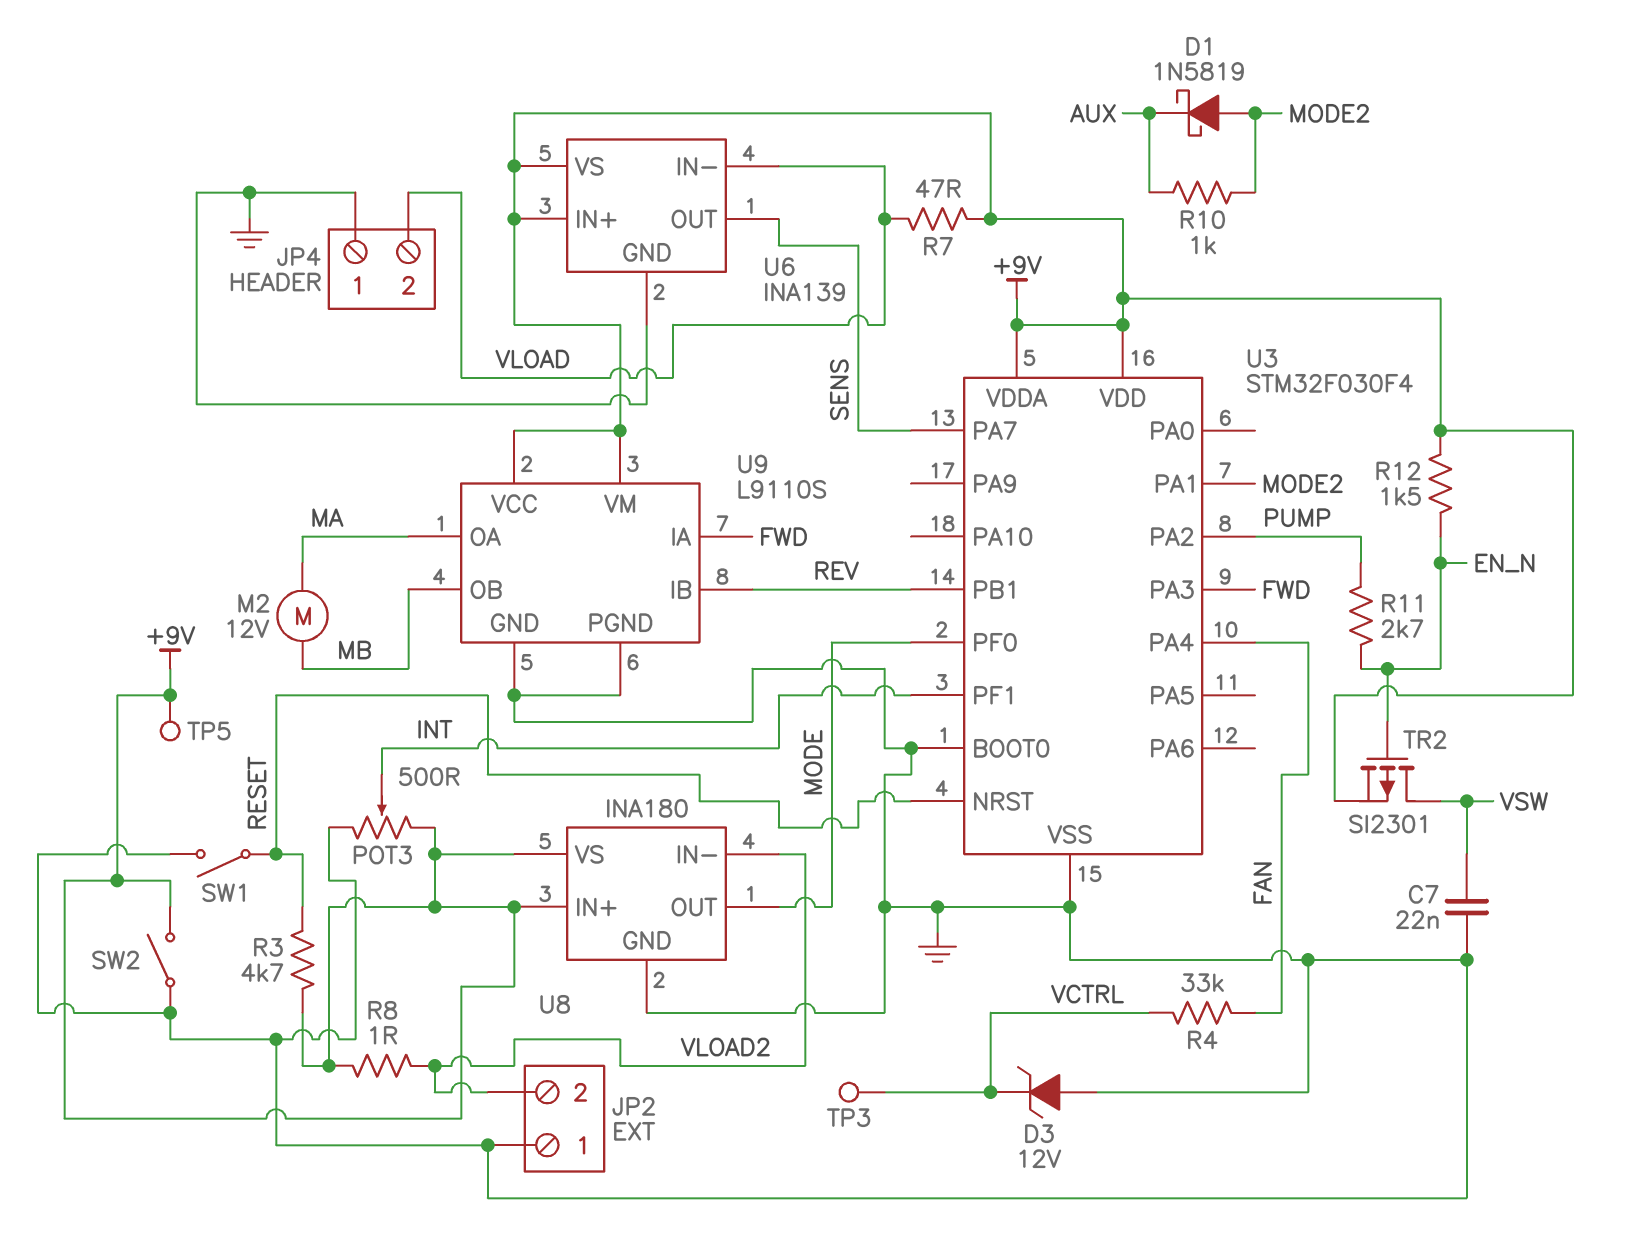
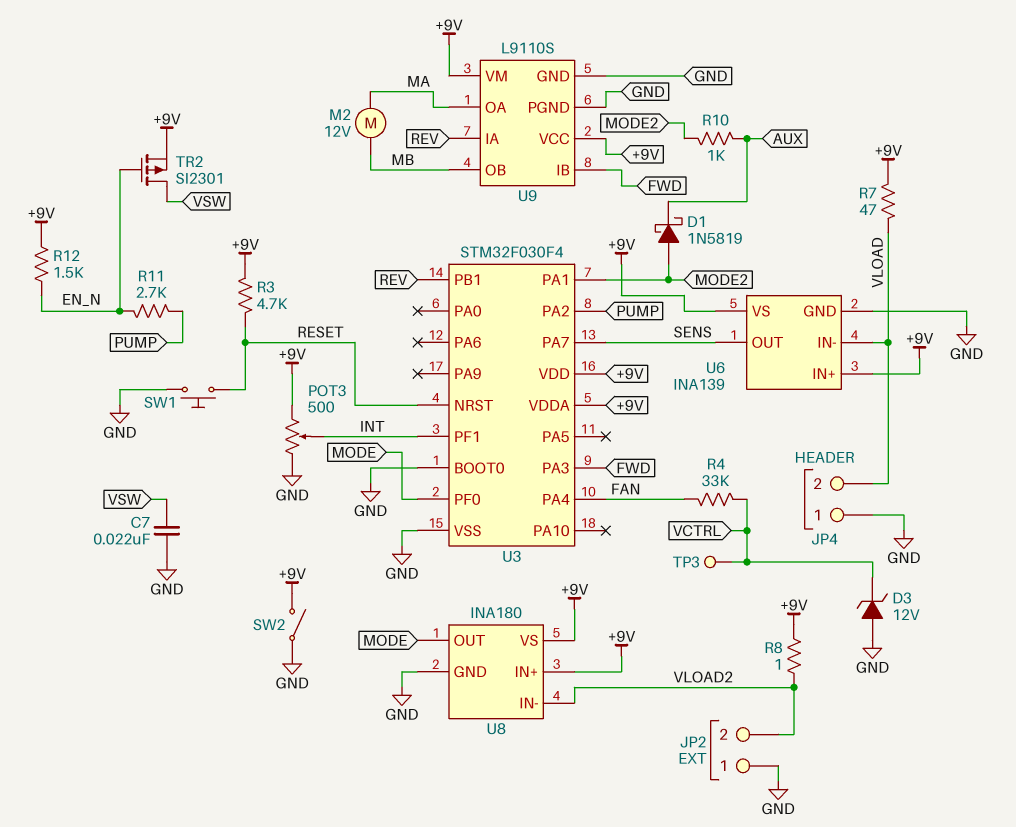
SW1: switch (GND, RESET) -> button (GND, RESET)
TP5: test point (+9V) -> none
U9 pin IA: FWD -> REV
U9 pin IB: REV -> FWD

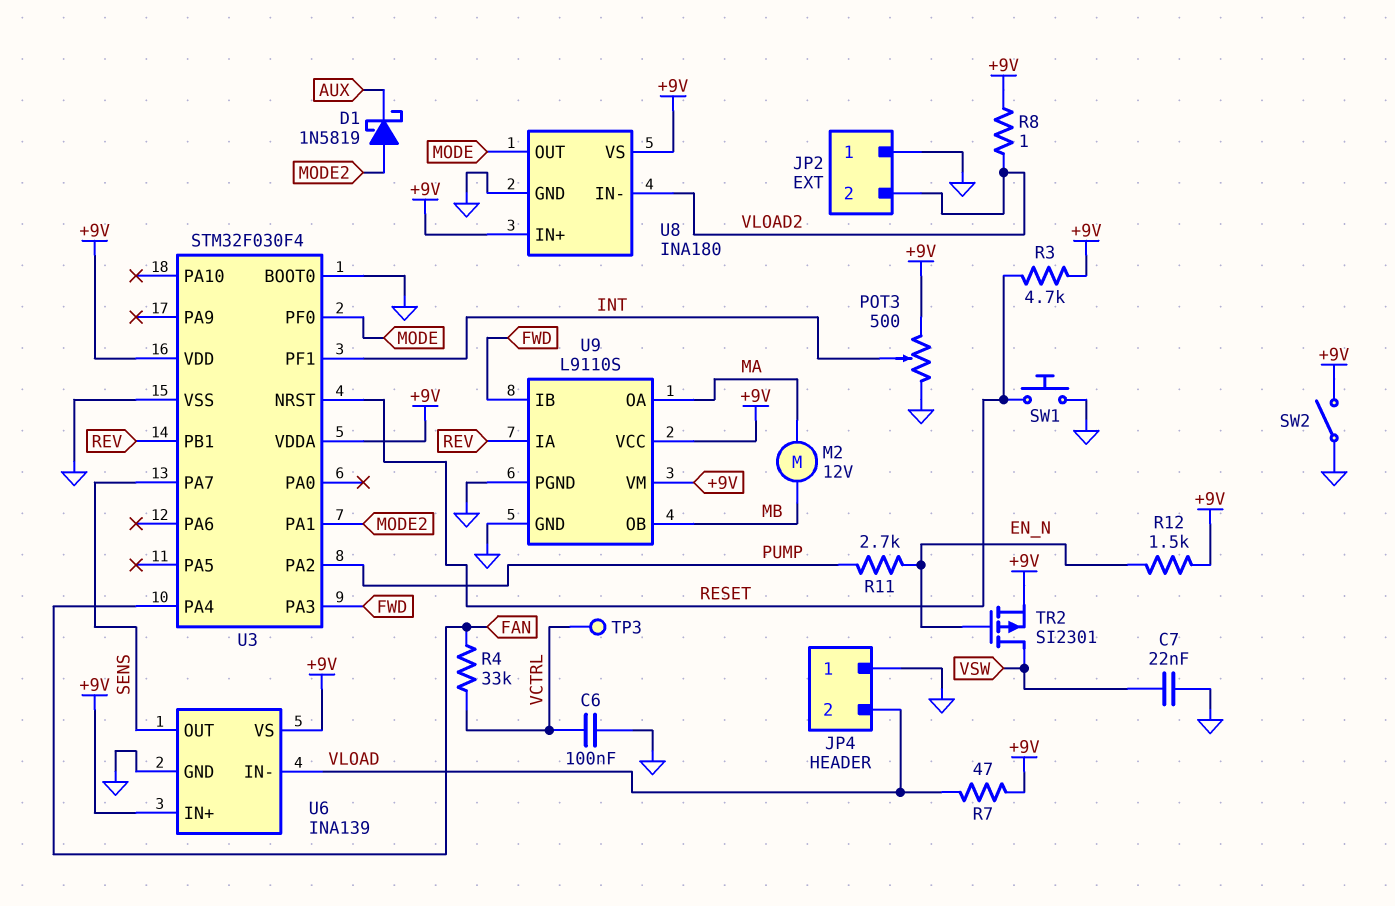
C6: none -> 100nF (GND, VCTRL)
D3: zener 12V (A GND, K VCTRL) -> none
R10: 1k (AUX, MODE2) -> none

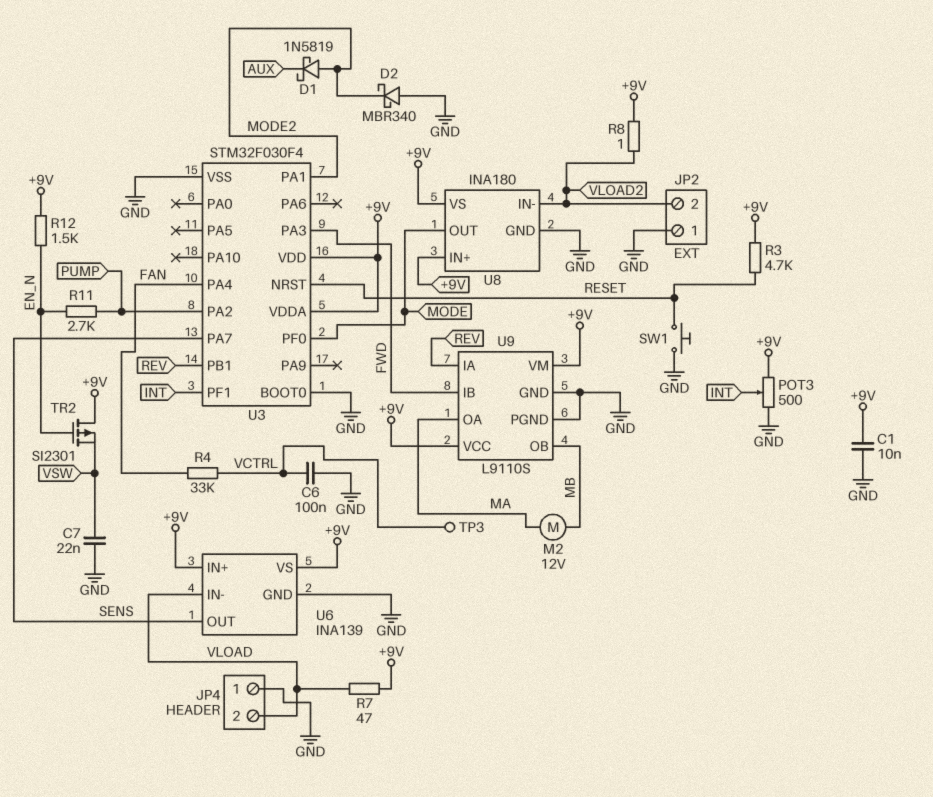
C1: none -> 10nF (+9V, GND)
D2: none -> schottky MBR340 (A GND, K MODE2)
SW2: switch (+9V, GND) -> none
TR2: PMOS SI2301 (G EN_N, D VSW, S +9V) -> PMOS SI2301 (G EN_N, D +9V, S VSW)

